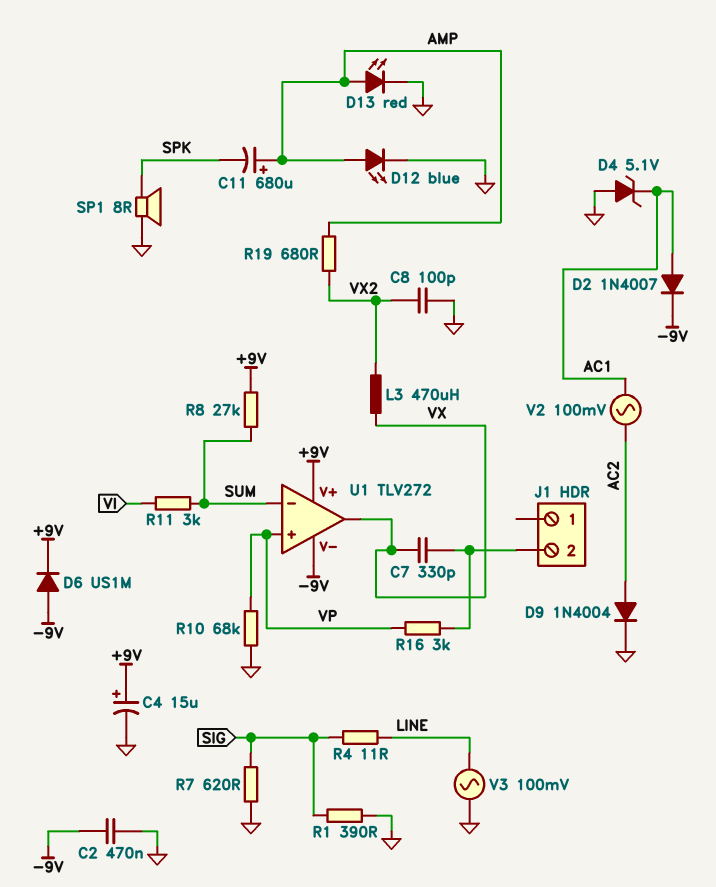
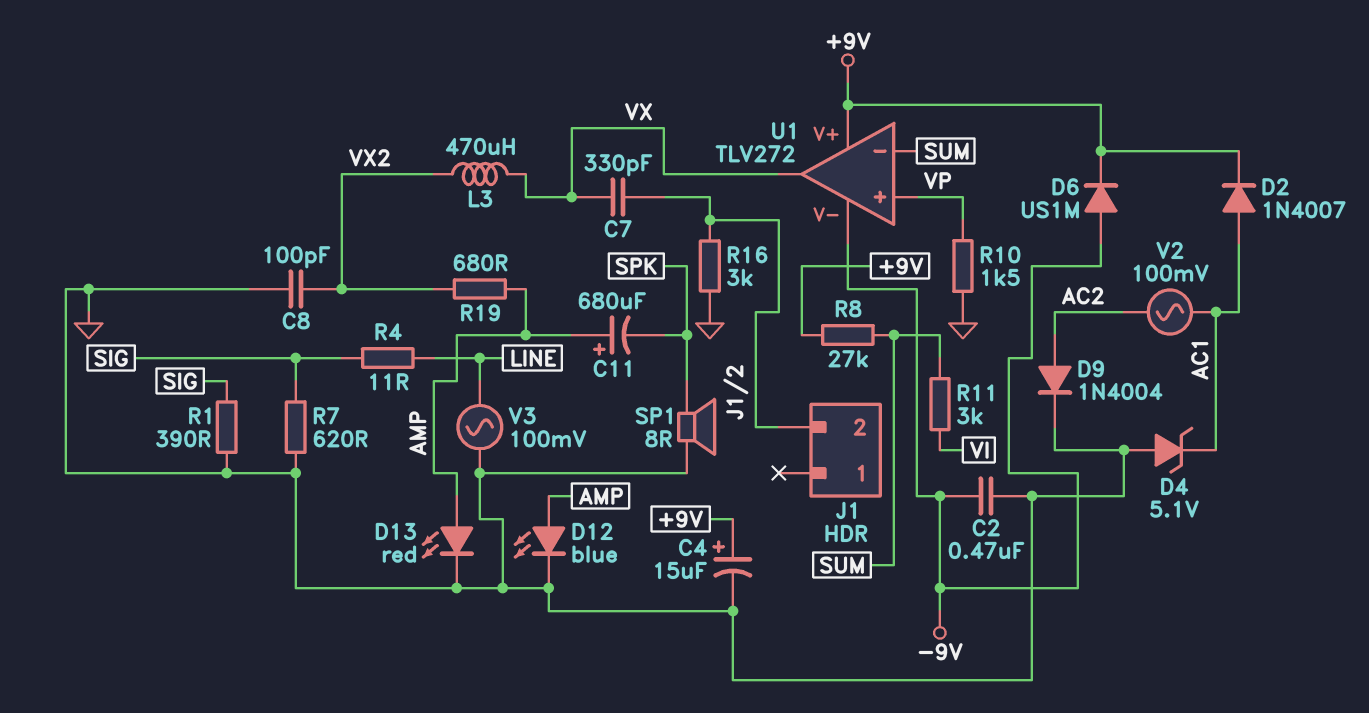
D2: diode 1N4007 (A AC1, K -9V) -> diode 1N4007 (A AC1, K +9V)
R10: 68k (GND, VP) -> 1.5k (GND, VP)
R16: 3k (J1/2, VP) -> 3k (GND, J1/2)

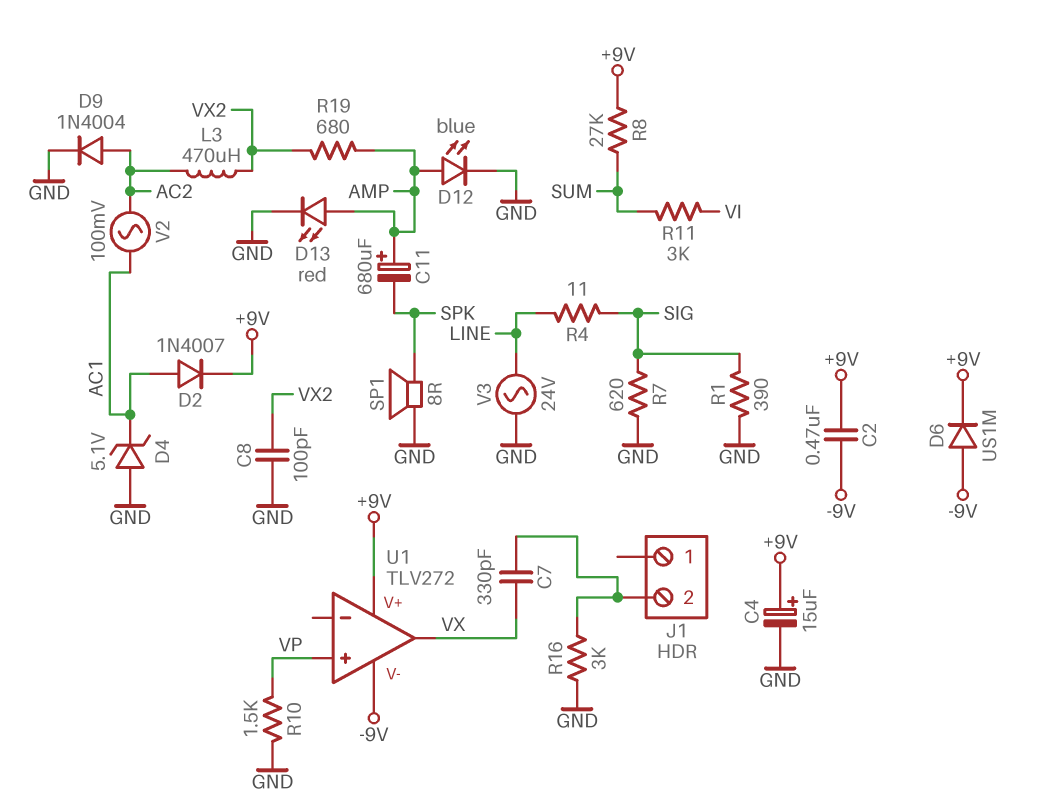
C2: 470nF (-9V, GND) -> 470nF (+9V, -9V)
L3: 470uH (VX, VX2) -> 470uH (AC2, VX2)
U1 pin in-: SUM -> none
V3: AC 100mV (GND, LINE) -> AC 24V (GND, LINE)

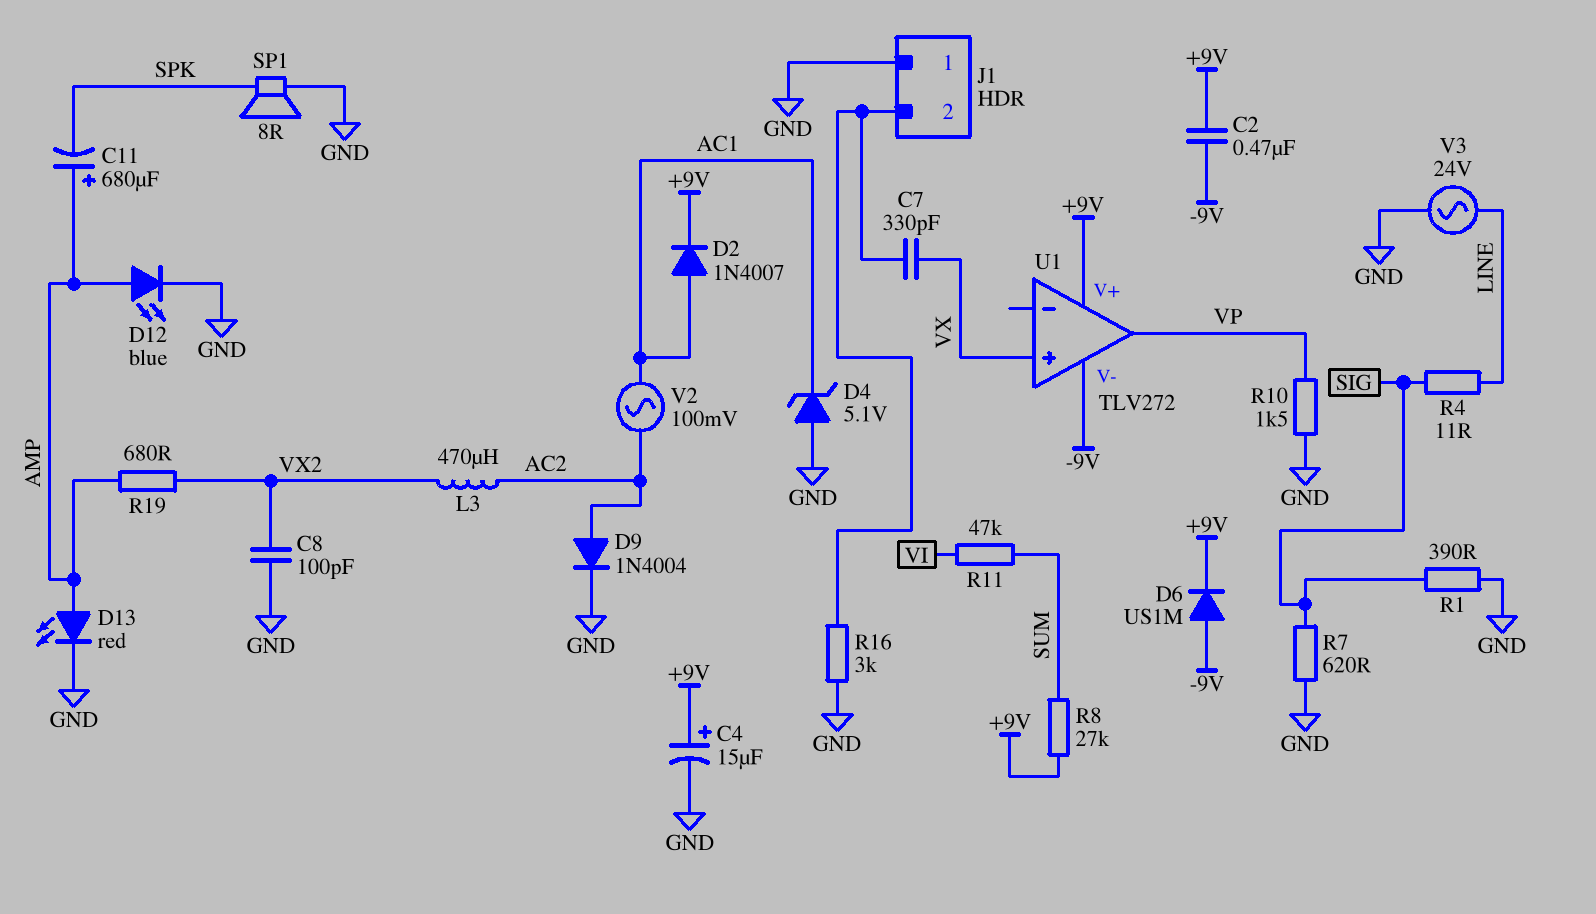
J1 pin 1: none -> GND
R11: 3k (SUM, VI) -> 47k (SUM, VI)
U1 pin in+: VP -> VX
U1 pin out: VX -> VP

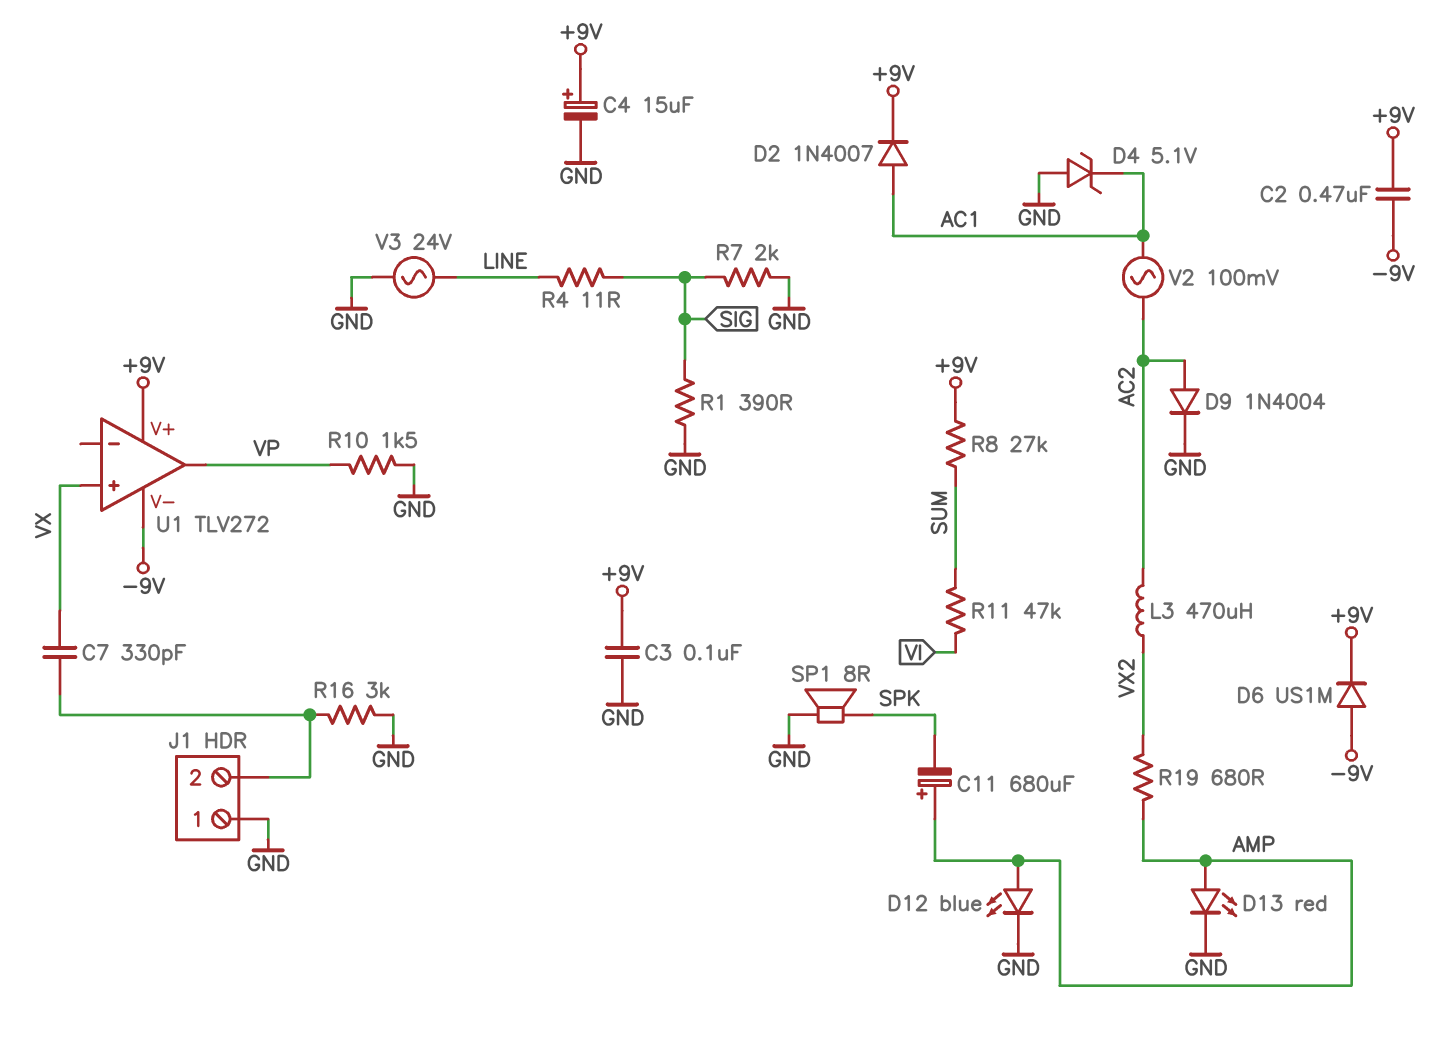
C3: none -> 100nF (+9V, GND)
C8: 100pF (GND, VX2) -> none
R7: 620 (GND, SIG) -> 2k (GND, SIG)

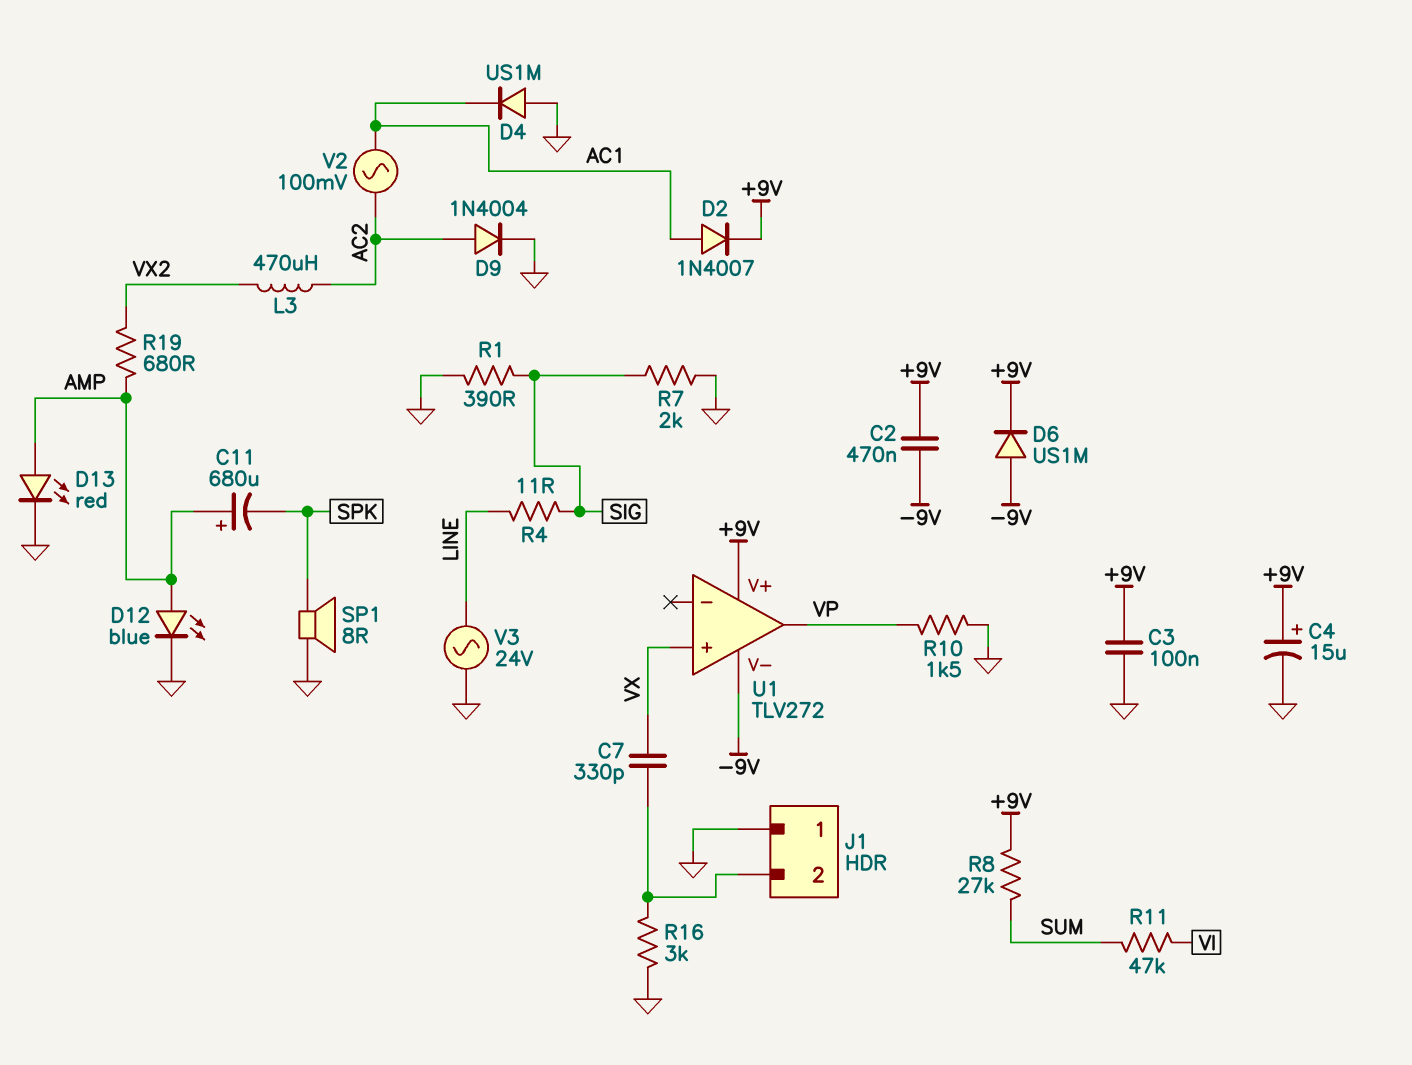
D4: zener 5.1V (A GND, K AC1) -> diode US1M (A GND, K AC1)

